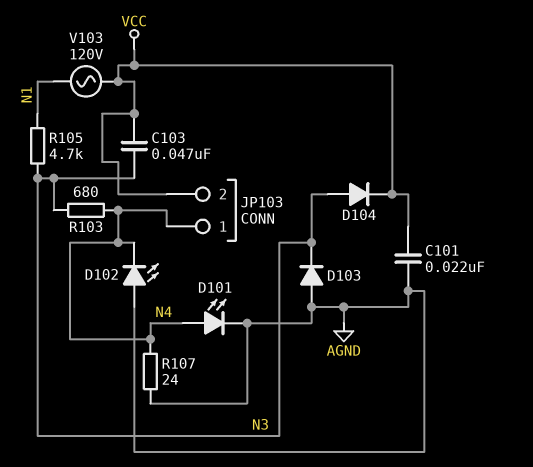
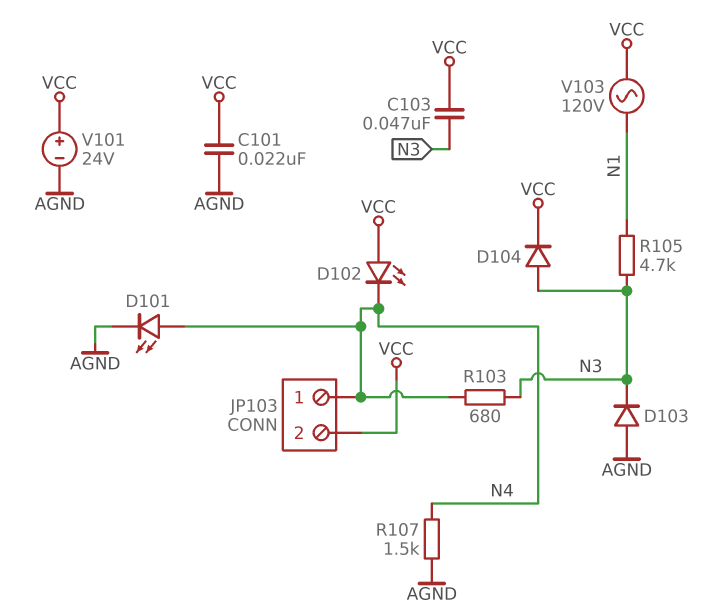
D102: LED (A AGND, K N4) -> LED (A VCC, K N4)
R107: 24 (AGND, N4) -> 1.5k (AGND, N4)
V101: none -> 24V (plus VCC, minus AGND)

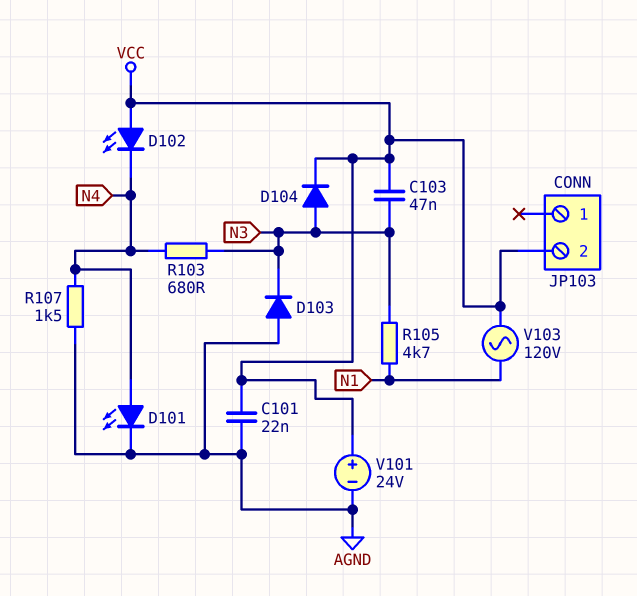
JP103 pin 1: N4 -> none

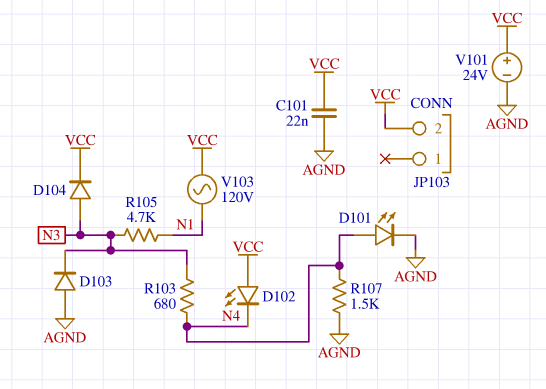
C103: 47nF (N3, VCC) -> none

